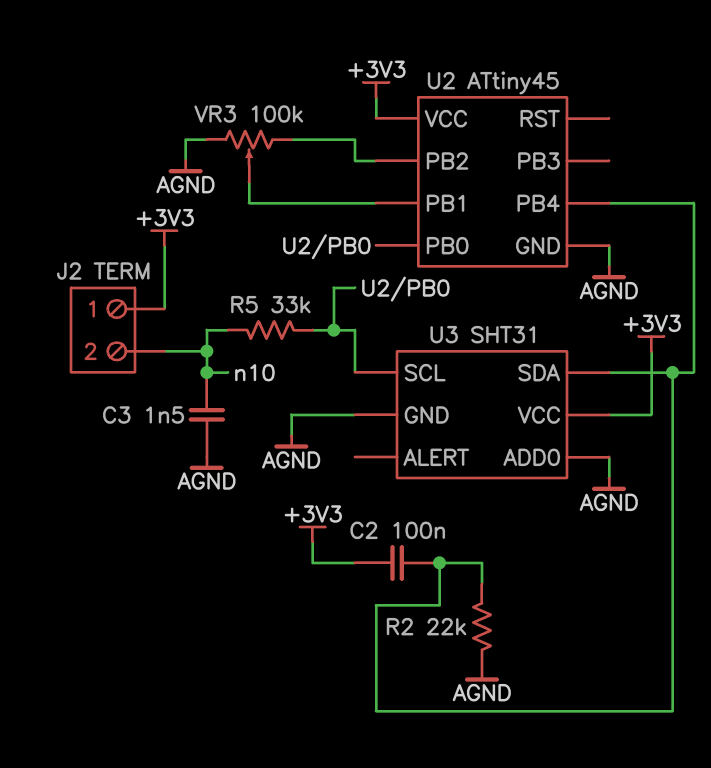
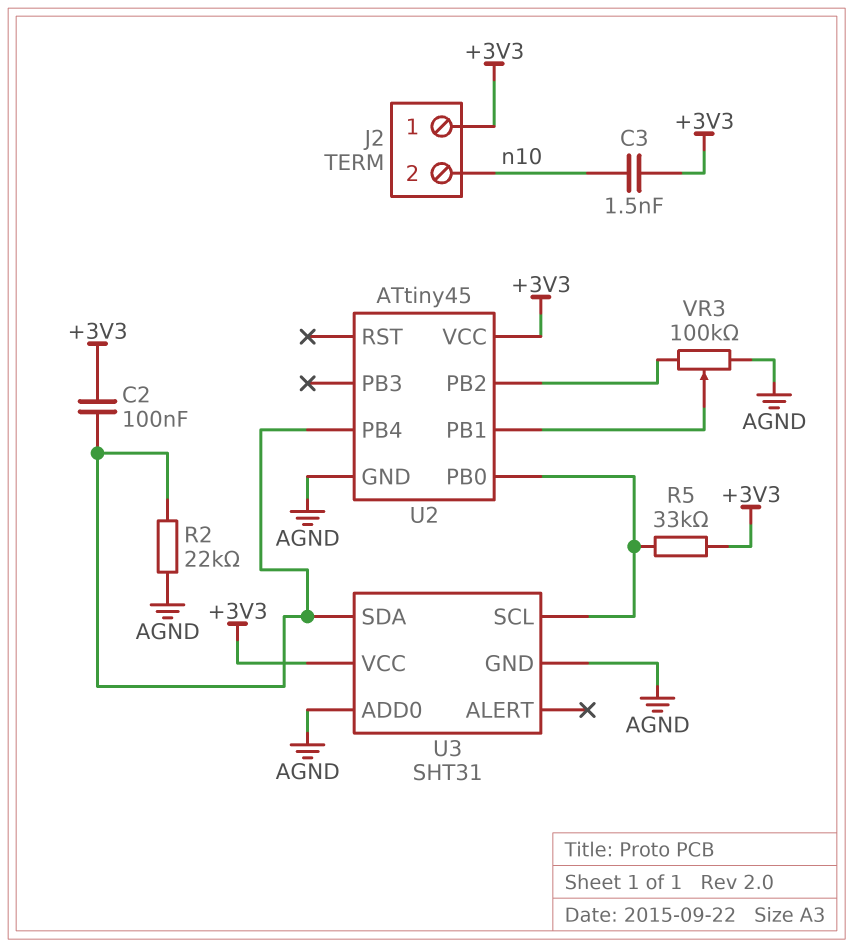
C3: 1.5nF (AGND, n10) -> 1.5nF (+3V3, n10)
R5: 33k (U2/PB0, n10) -> 33k (+3V3, U2/PB0)

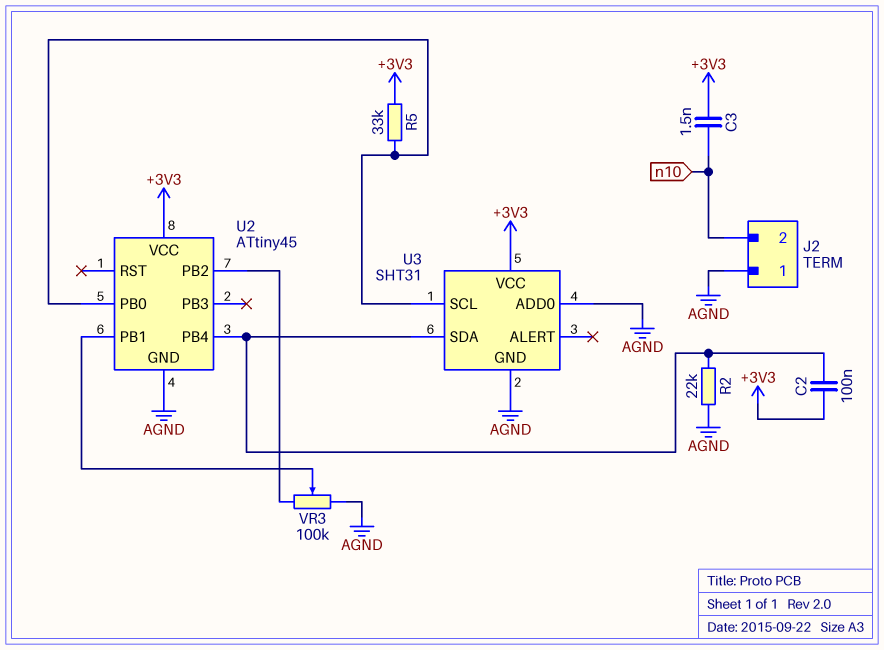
J2 pin 1: +3V3 -> AGND

